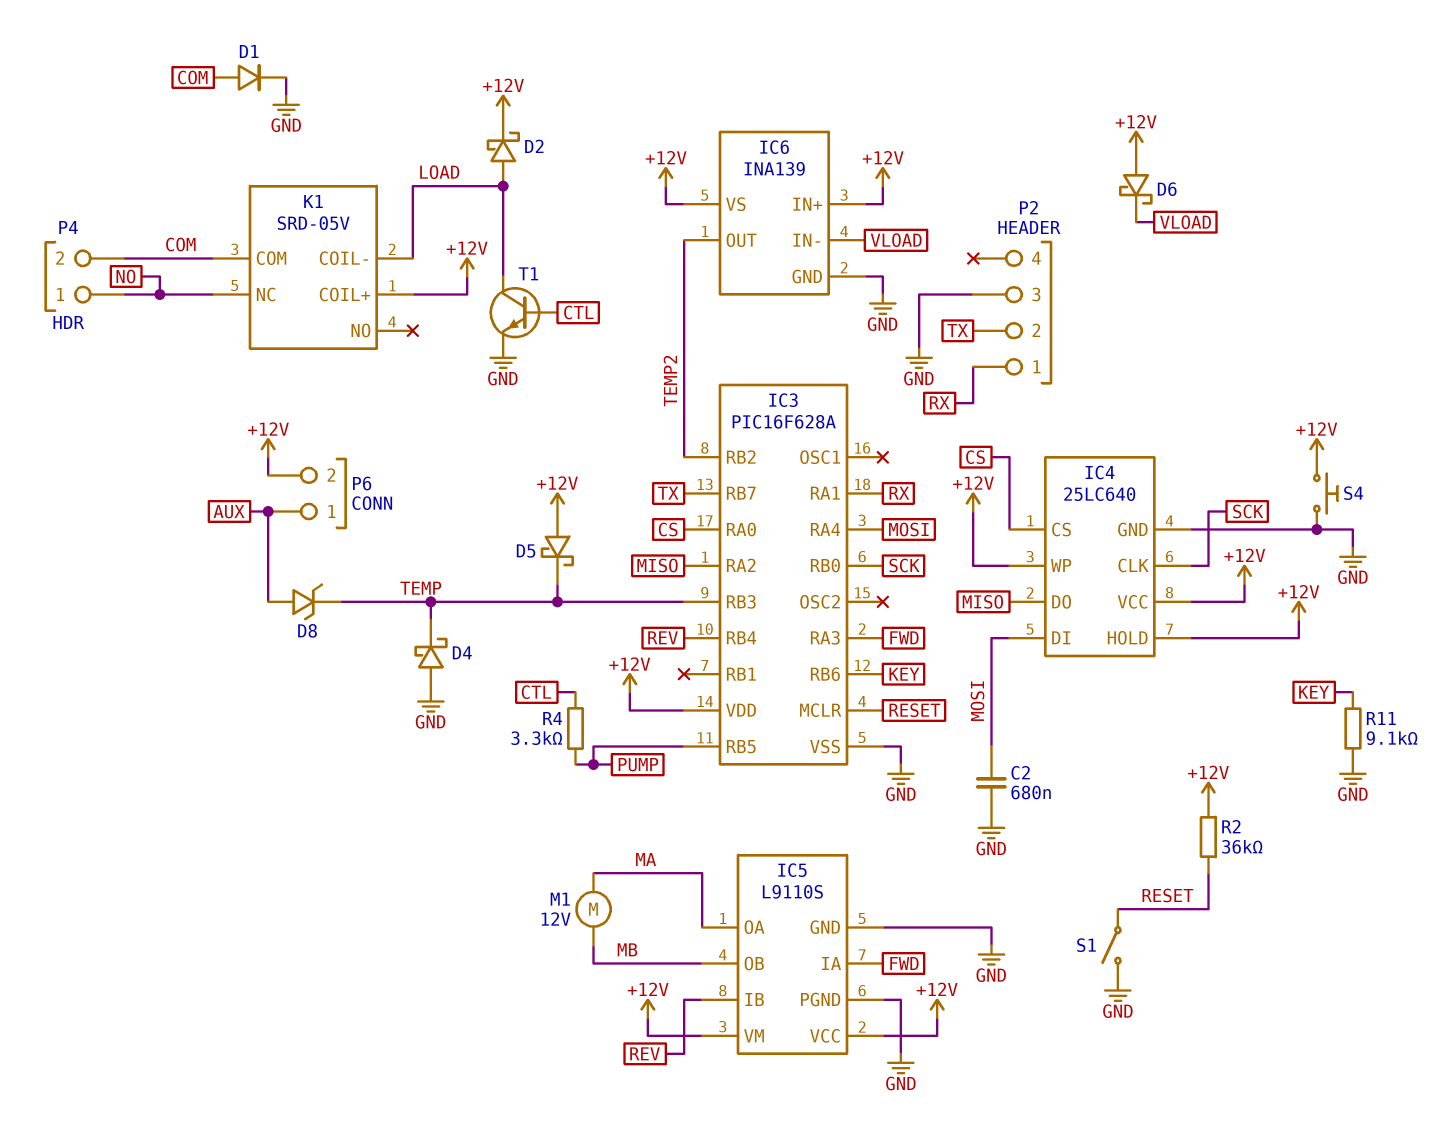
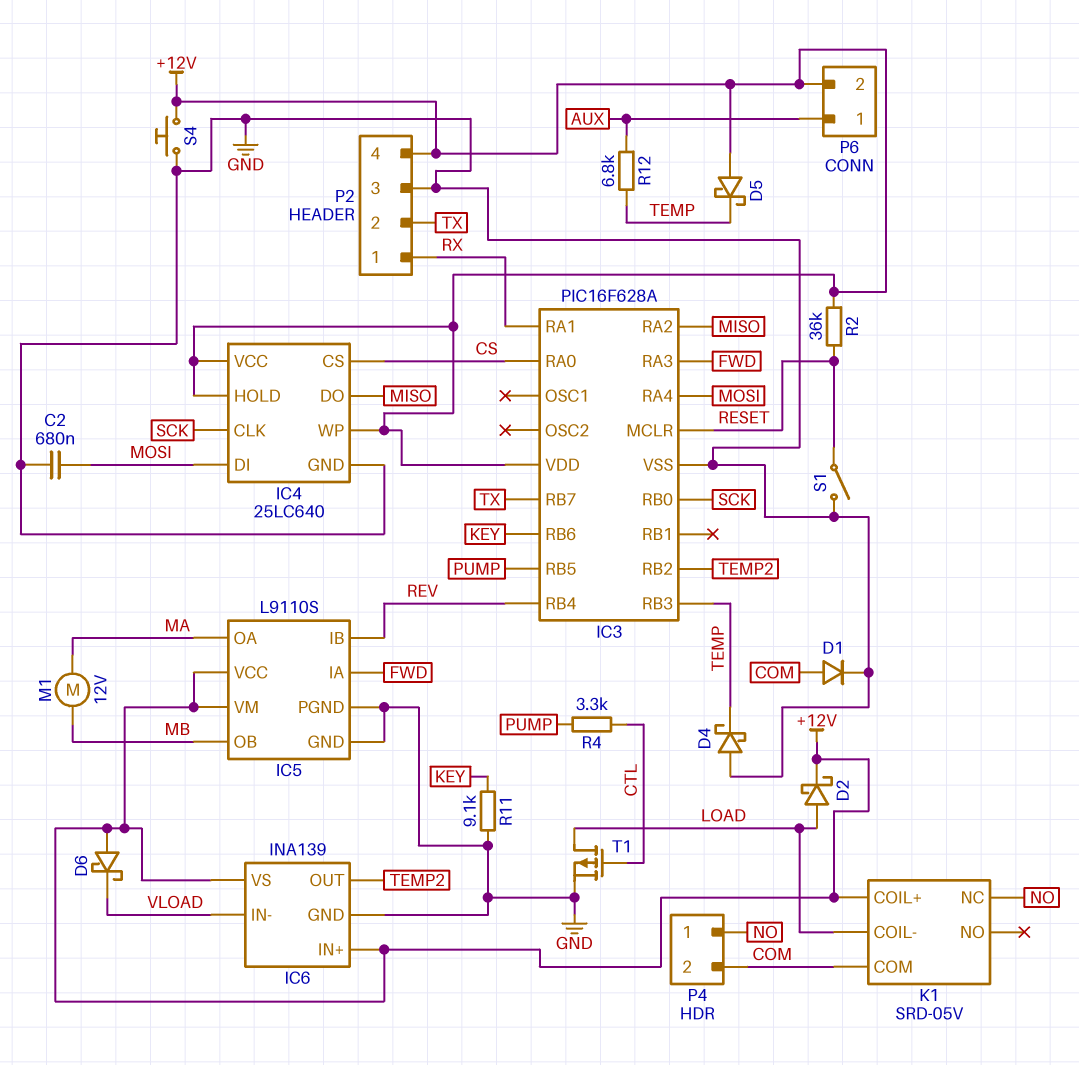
D8: zener (A AUX, K TEMP) -> none
P2 pin 4: none -> +12V
R12: none -> 6.8k (AUX, TEMP)
T1: NPN (B CTL, C LOAD, E GND) -> PMOS (G CTL, D LOAD, S GND)

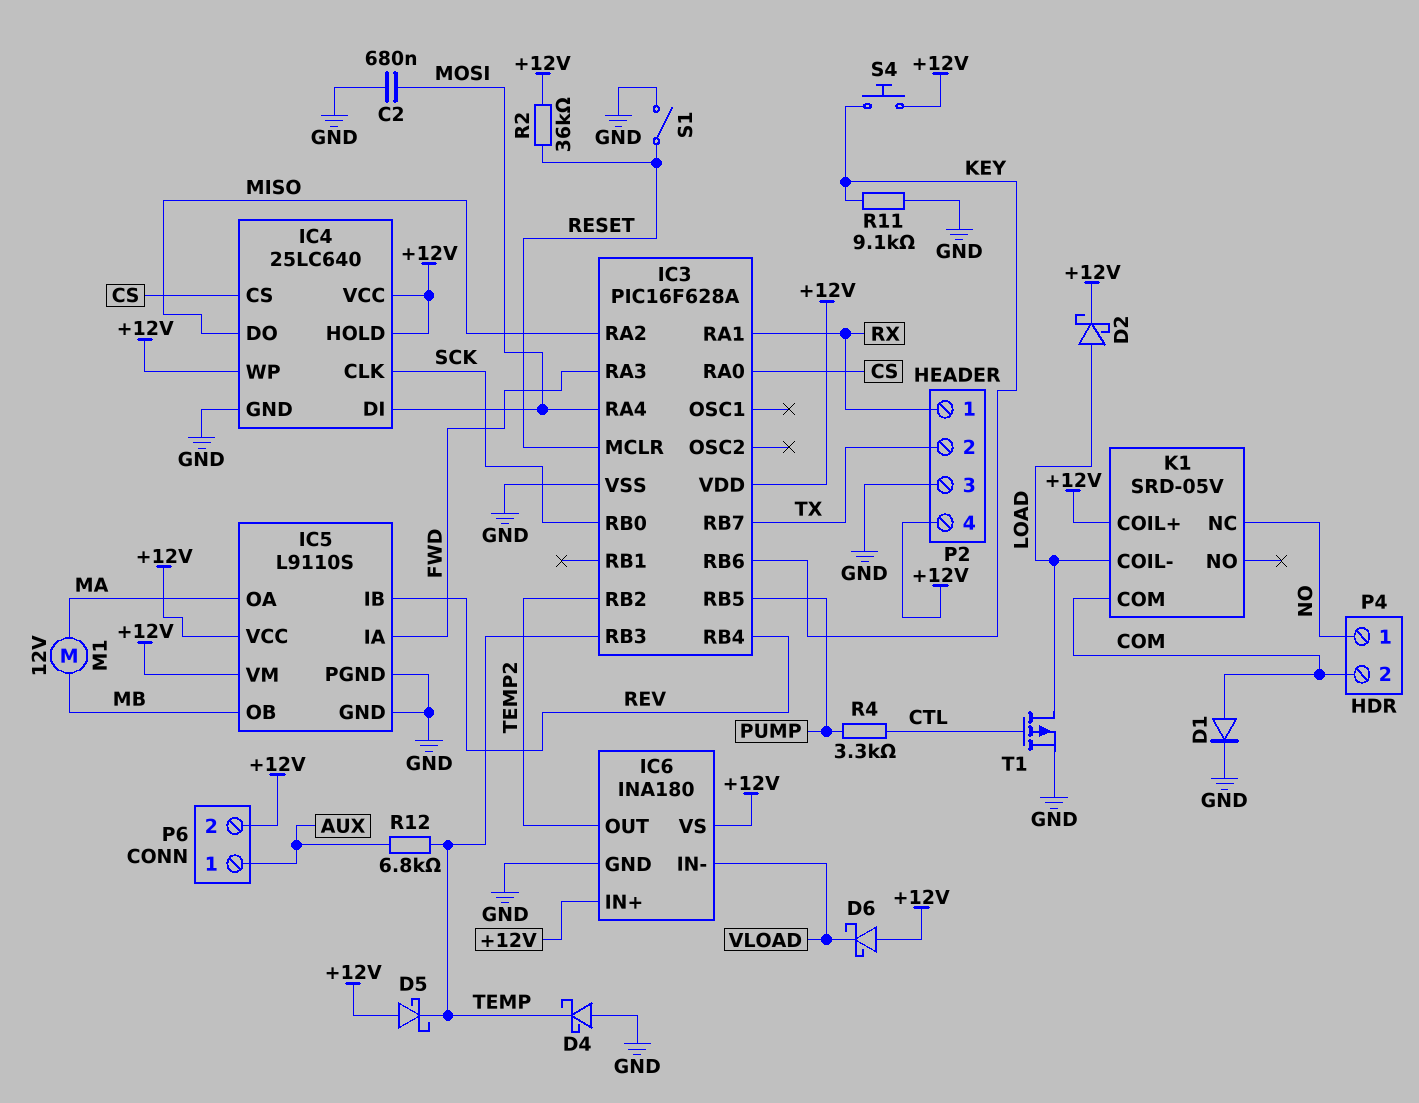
IC6: INA139 -> INA180
S4: button (+12V, GND) -> button (+12V, KEY)

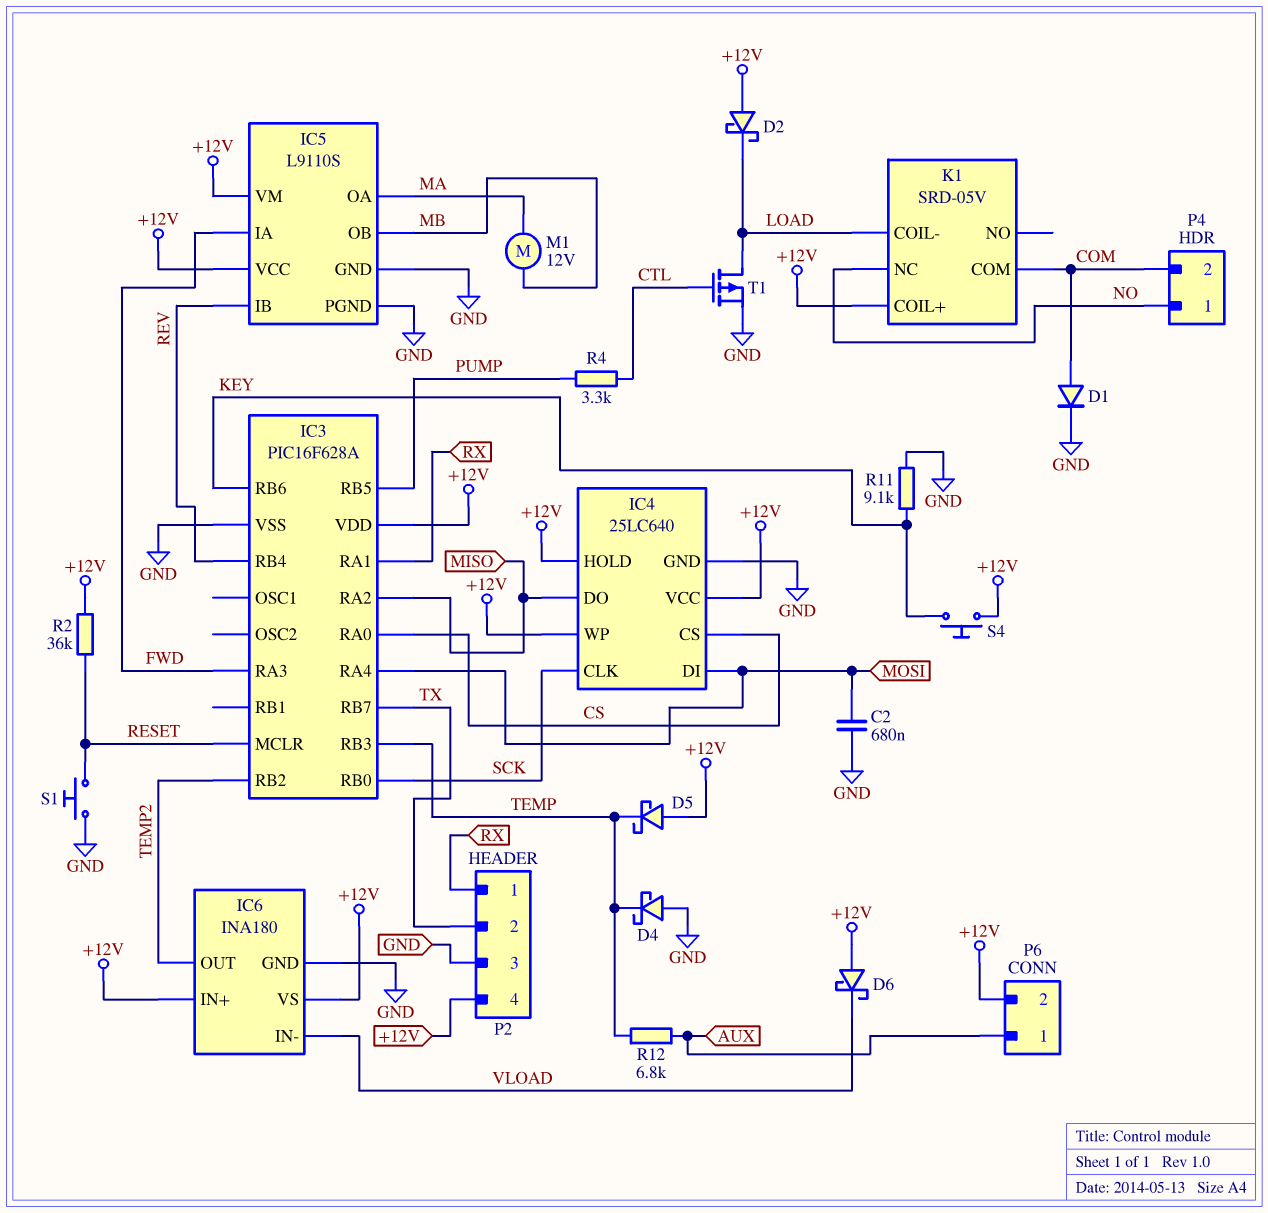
D2: schottky (A LOAD, K +12V) -> schottky (A +12V, K LOAD)
S1: switch (GND, RESET) -> button (GND, RESET)

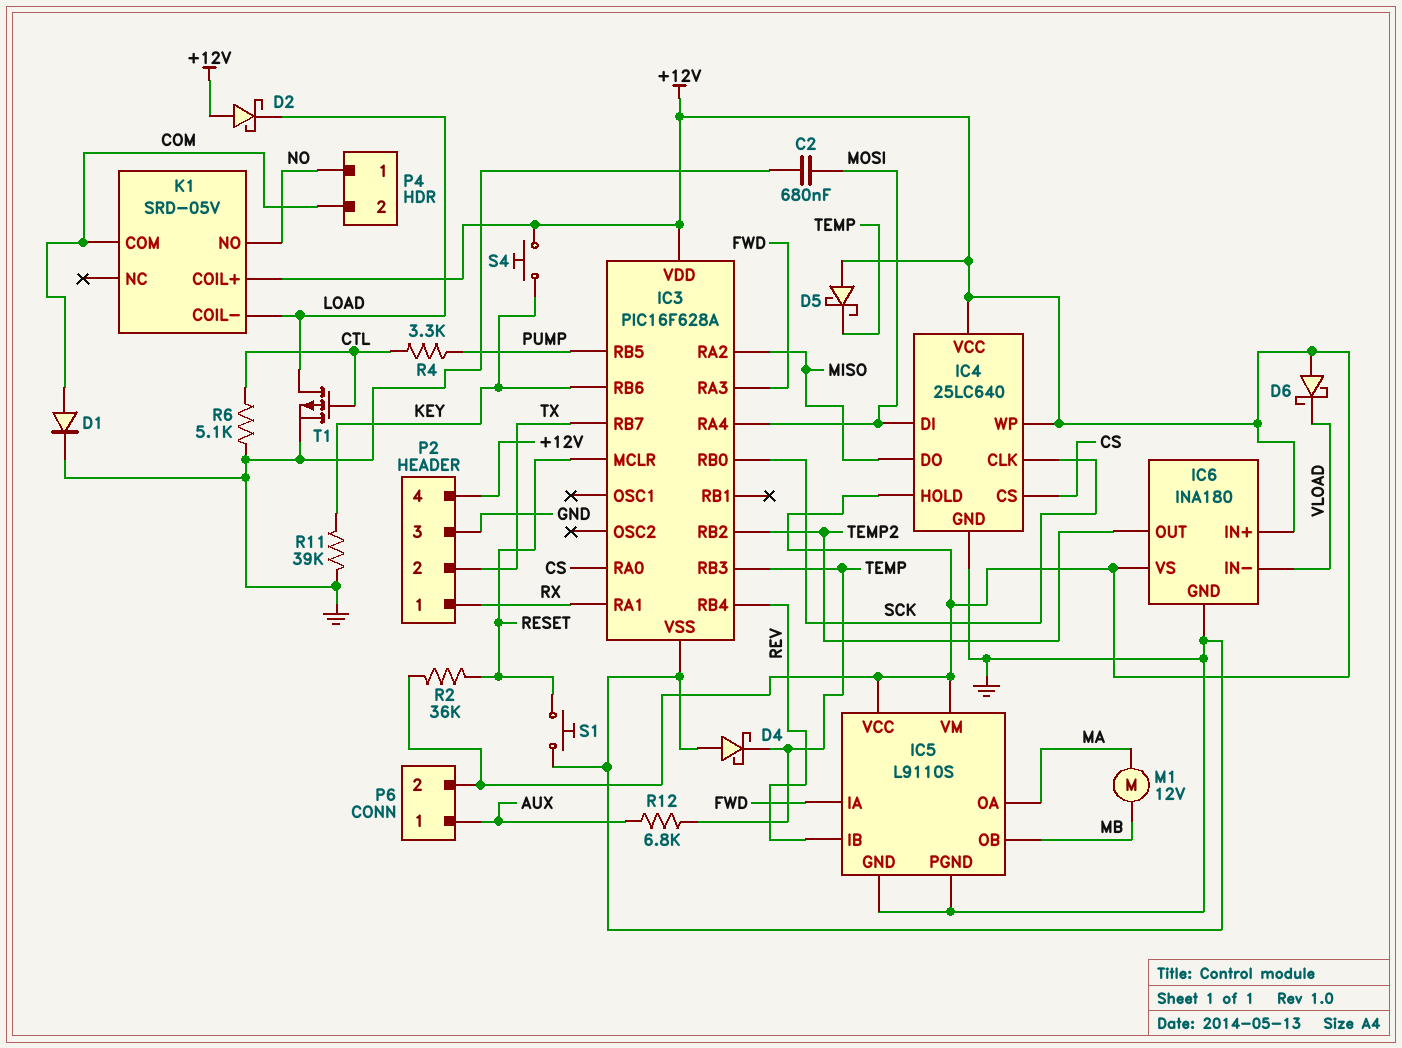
K1 pin NC: NO -> none
K1 pin NO: none -> NO
R6: none -> 5.1k (CTL, GND)
R11: 9.1k (GND, KEY) -> 39k (GND, KEY)

